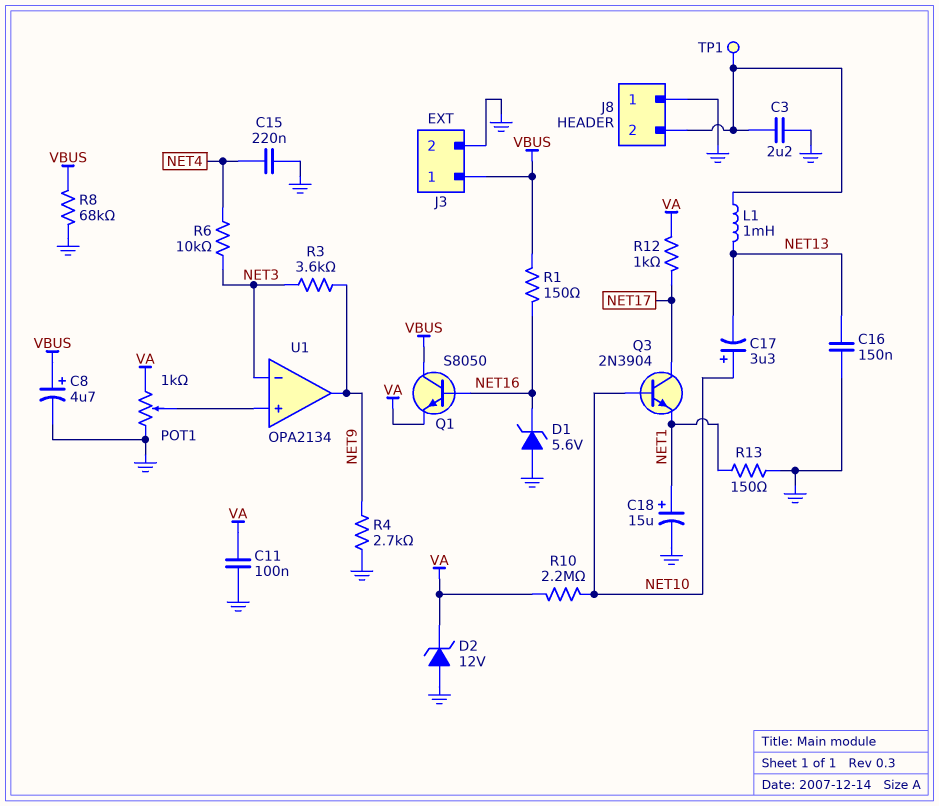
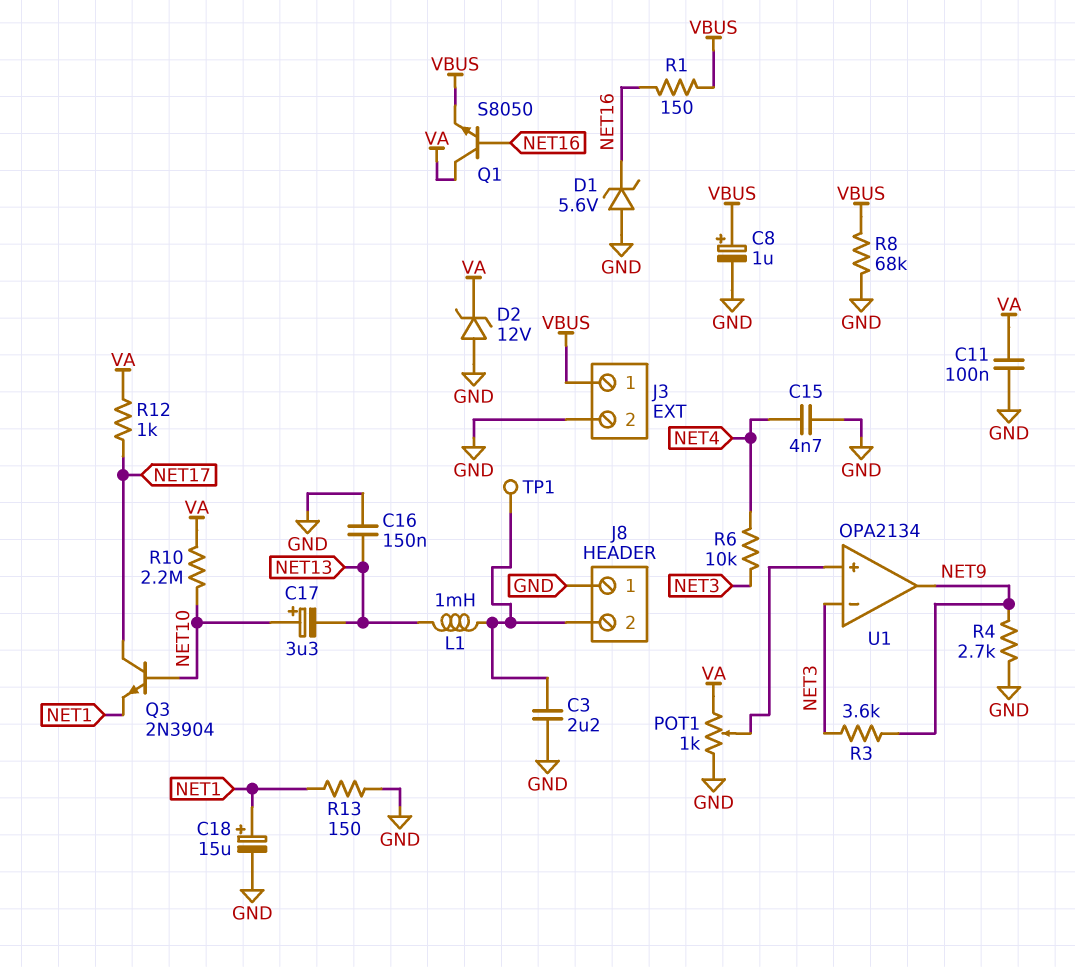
C8: 4.7uF (plus VBUS, minus GND) -> 1uF (plus VBUS, minus GND)
C15: 220nF (GND, NET4) -> 4.7nF (GND, NET4)
Q1: NPN S8050 (B NET16, C VBUS, E VA) -> NPN S8050 (B NET16, C VA, E VBUS)

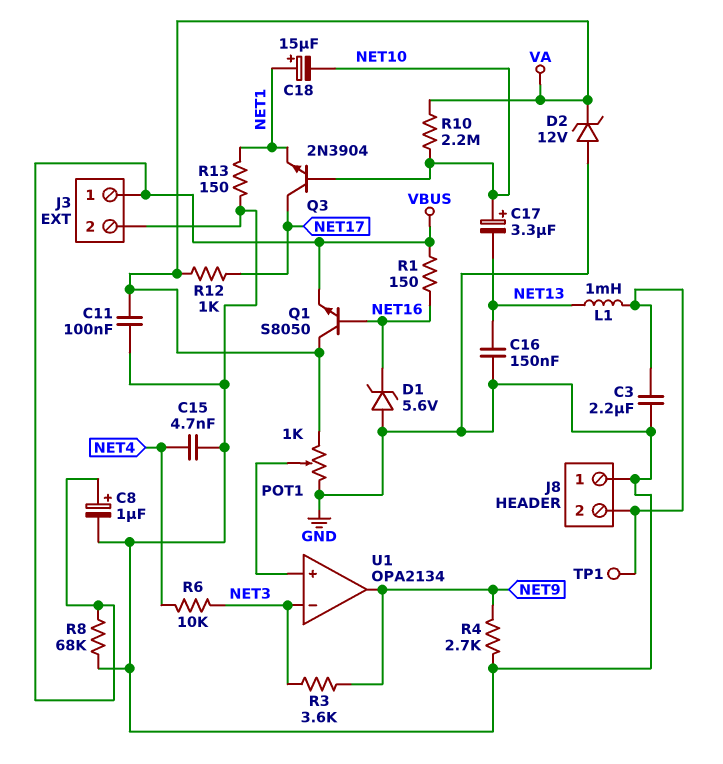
C18: 15uF (plus NET1, minus GND) -> 15uF (plus NET1, minus NET10)

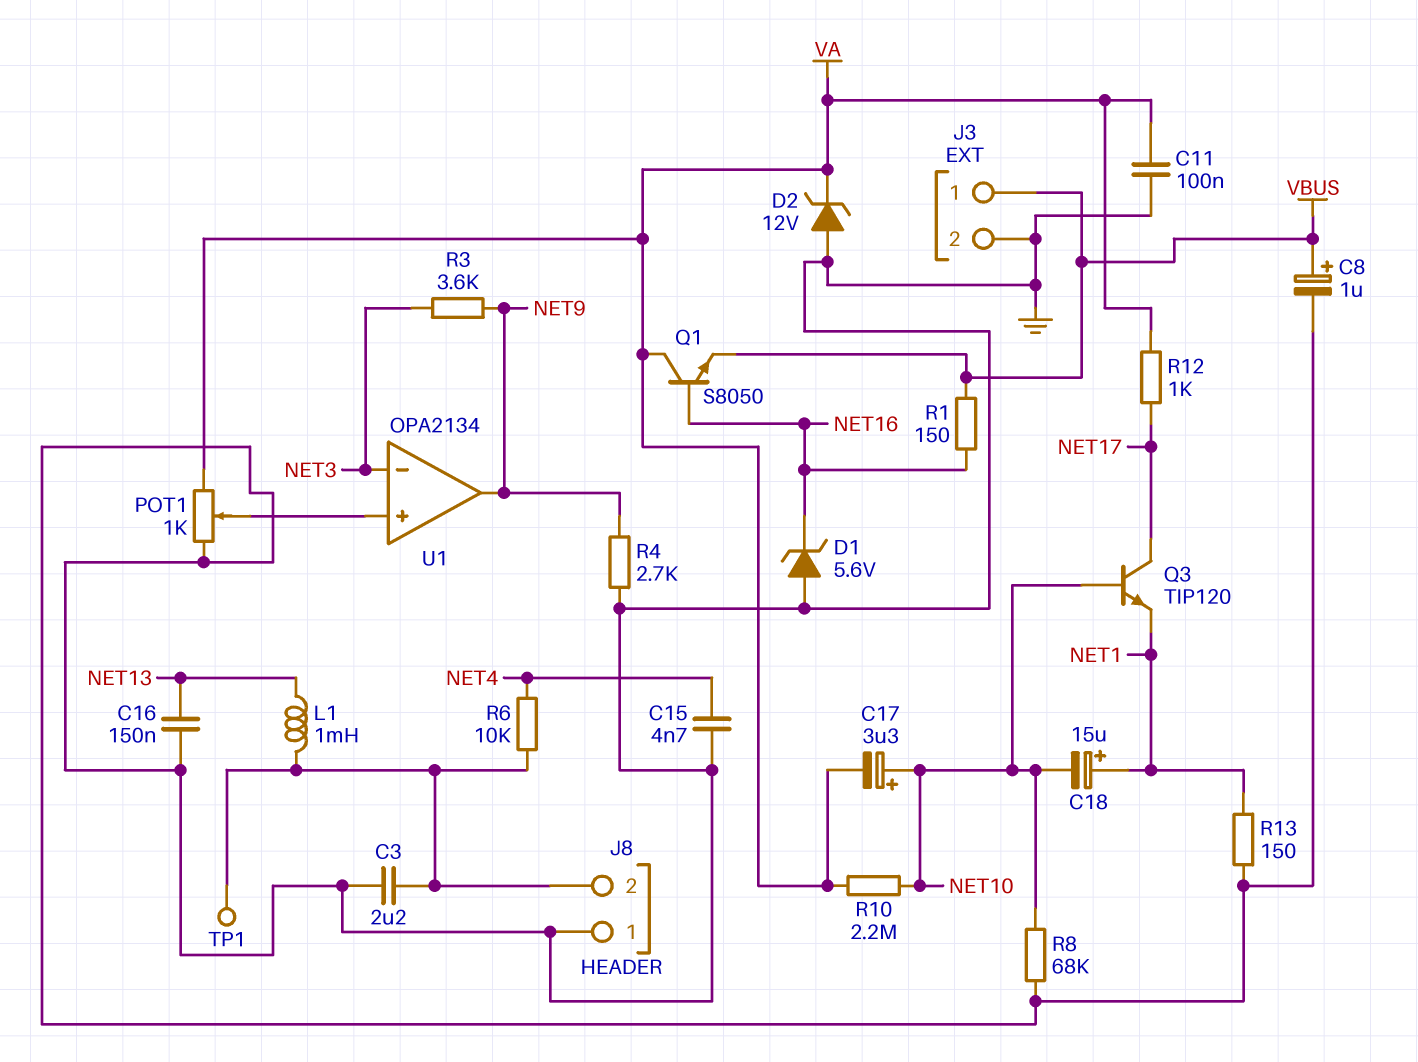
C17: 3.3uF (plus NET10, minus NET13) -> 3.3uF (plus NET10, minus VA)
Q3: NPN 2N3904 (B NET10, C NET17, E NET1) -> NPN TIP120 (B NET10, C NET17, E NET1)
R6: 10k (NET3, NET4) -> 10k (J8/2, NET4)
R8: 68k (GND, VBUS) -> 68k (GND, NET10)

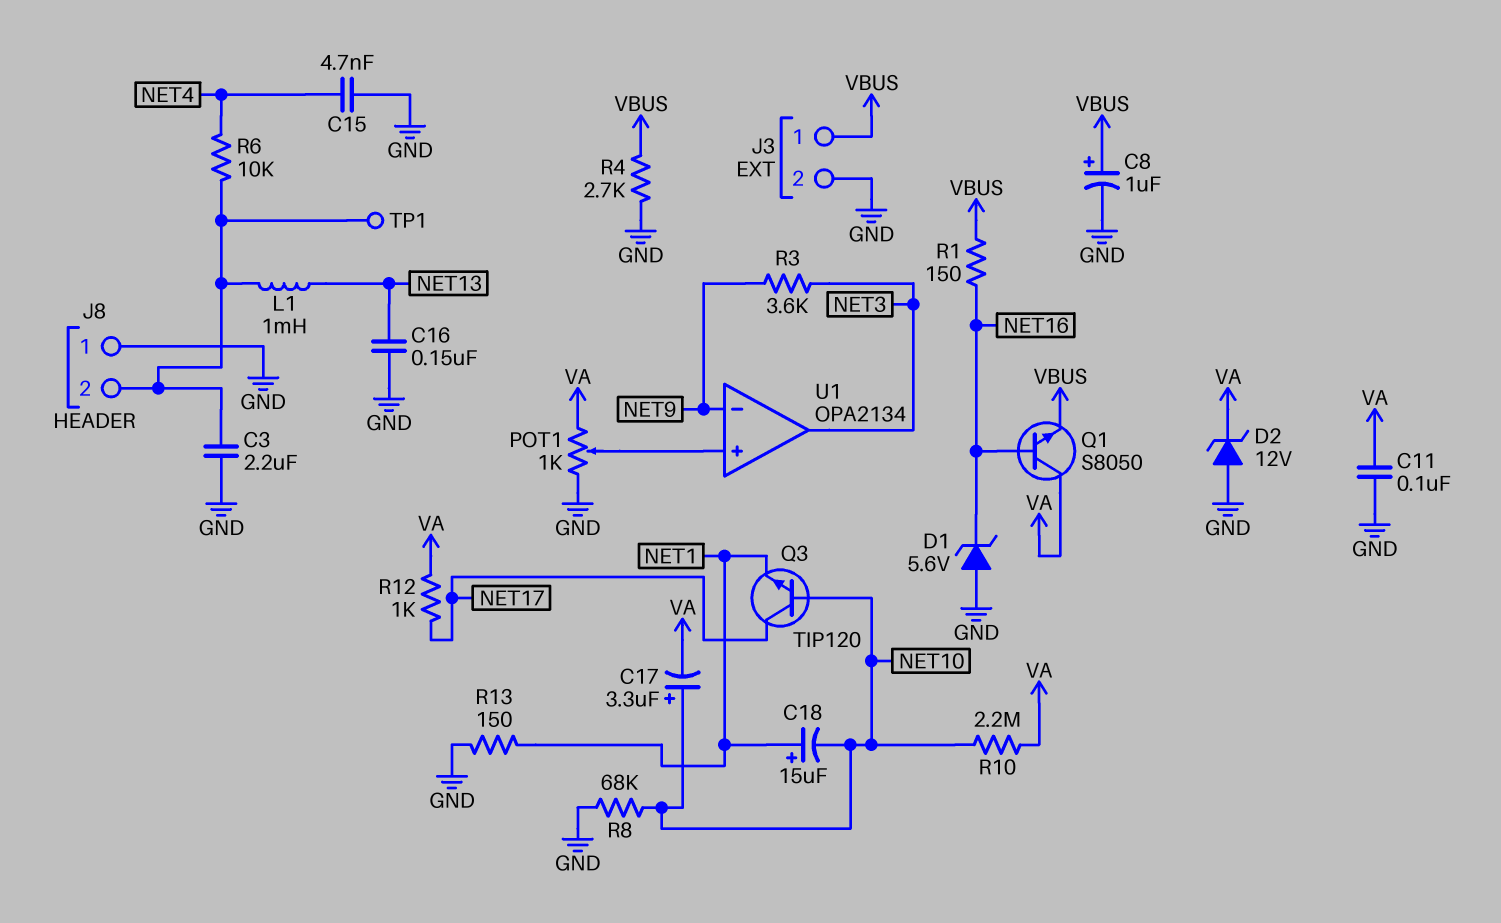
R4: 2.7k (GND, NET9) -> 2.7k (GND, VBUS)
U1 pin in-: NET3 -> NET9
U1 pin out: NET9 -> NET3

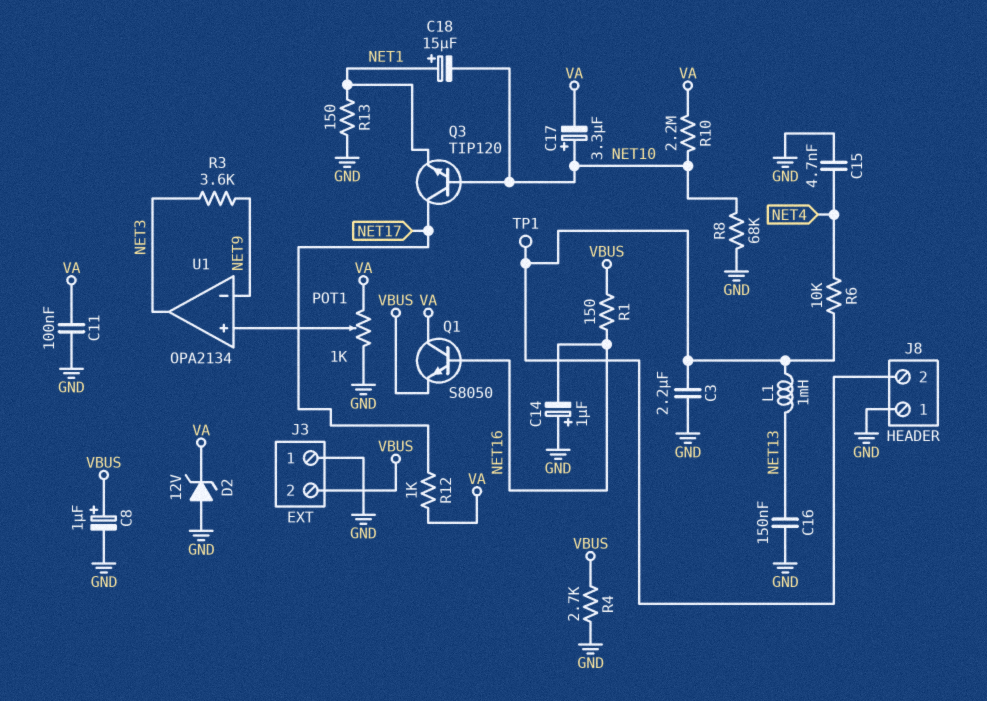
C14: none -> 1uF (plus GND, minus NET16)
D1: zener 5.6V (A GND, K NET16) -> none
J3 pin 1: VBUS -> GND
J3 pin 2: GND -> VBUS

